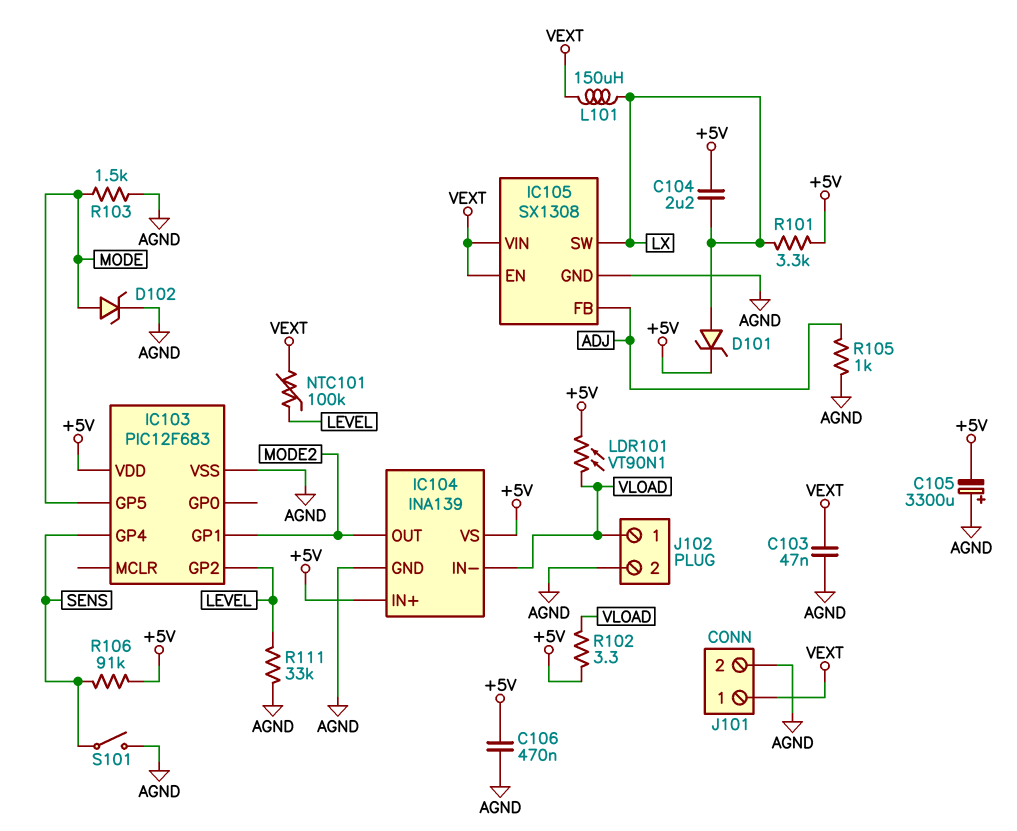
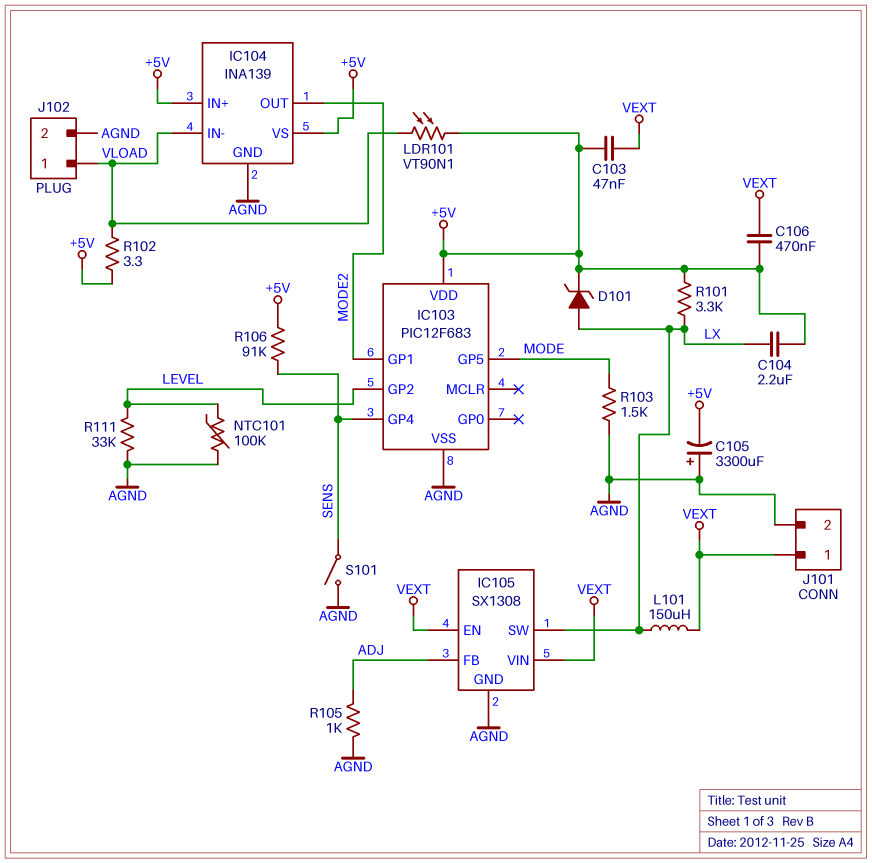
C103: 47nF (AGND, VEXT) -> 47nF (+5V, VEXT)
C106: 470nF (+5V, AGND) -> 470nF (+5V, VEXT)
D102: zener (A MODE, K AGND) -> none
NTC101: 100k (LEVEL, VEXT) -> 100k (AGND, LEVEL)

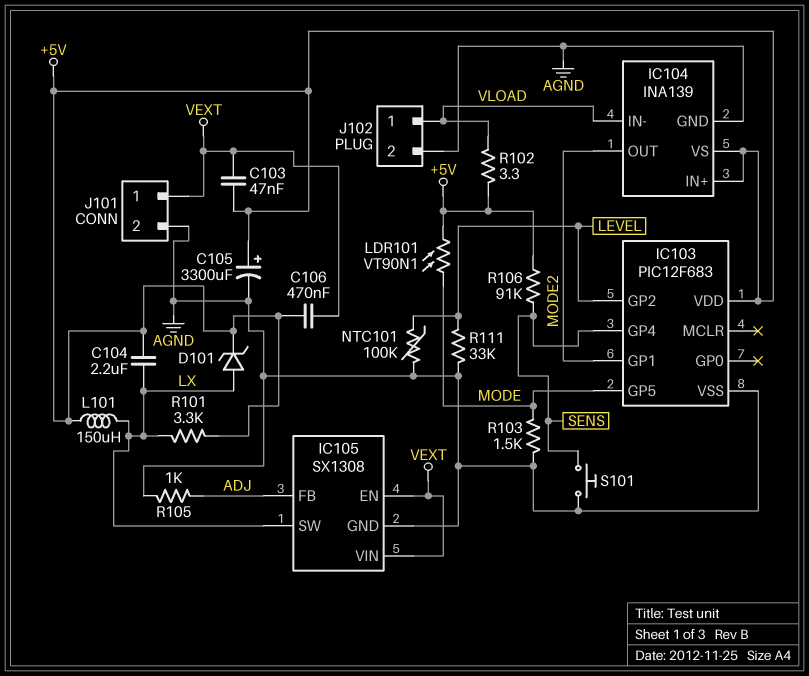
C105: 3300uF (plus AGND, minus +5V) -> 3300uF (plus +5V, minus AGND)
L101: 150uH (LX, VEXT) -> 150uH (+5V, LX)
LDR101: VT90N1 (+5V, VLOAD) -> VT90N1 (+5V, MODE)
S101: switch (AGND, SENS) -> button (AGND, SENS)

